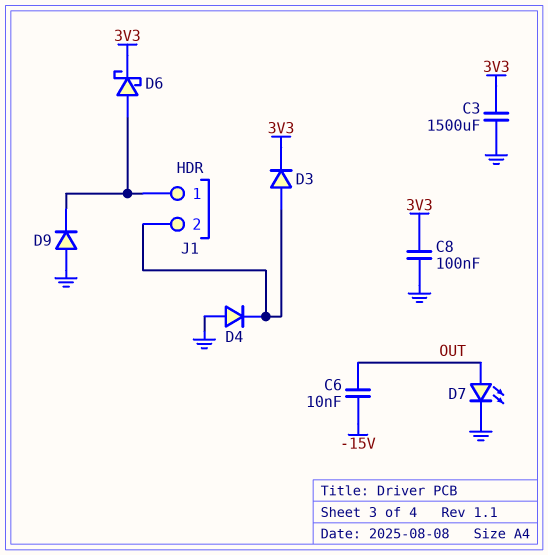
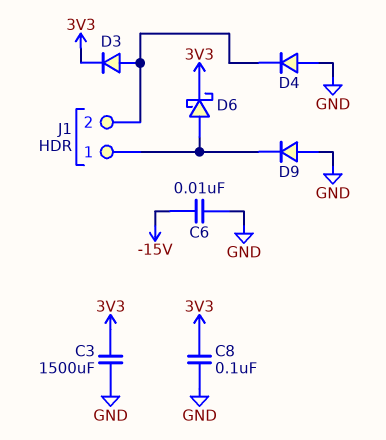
C6: 10nF (-15V, OUT) -> 10nF (-15V, GND)
D7: LED (A OUT, K GND) -> none

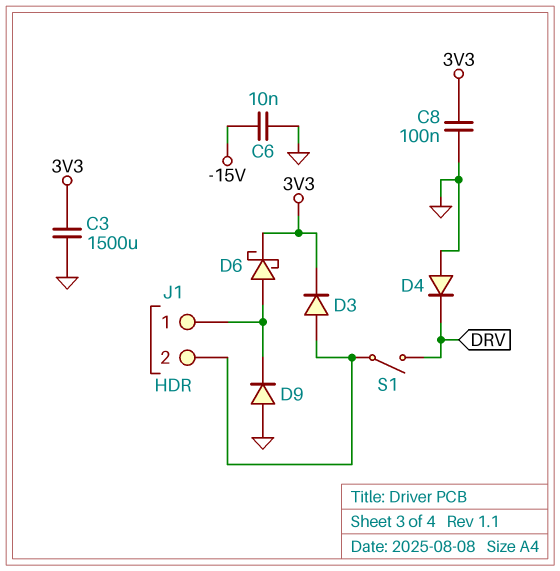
D4: diode (A GND, K J1/2) -> diode (A GND, K DRV)
S1: none -> switch (DRV, J1/2)

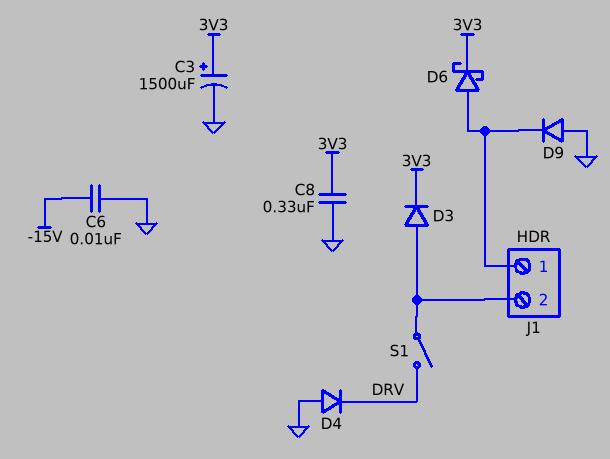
C3: 1500uF (3V3, GND) -> 1500uF (plus 3V3, minus GND)
C8: 100nF (3V3, GND) -> 330nF (3V3, GND)

